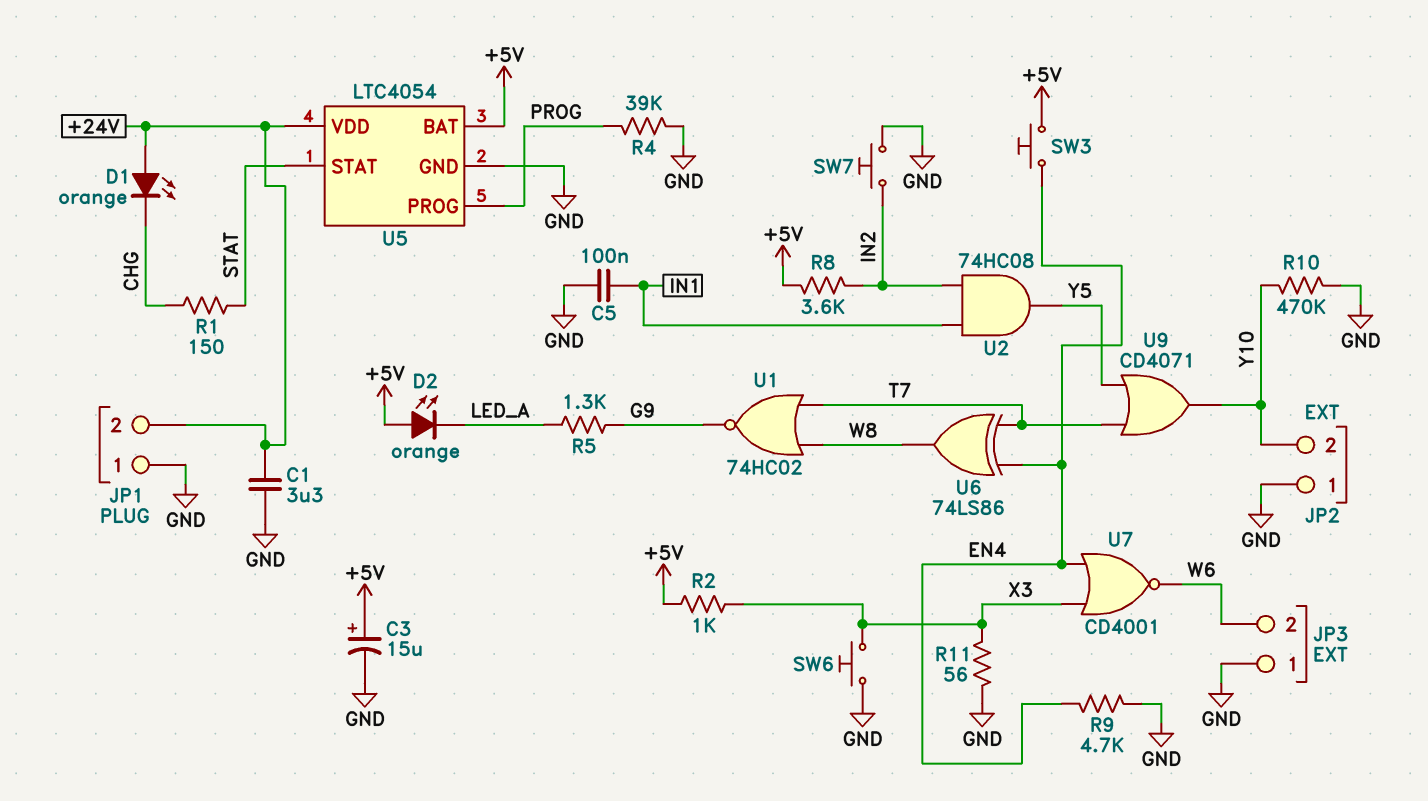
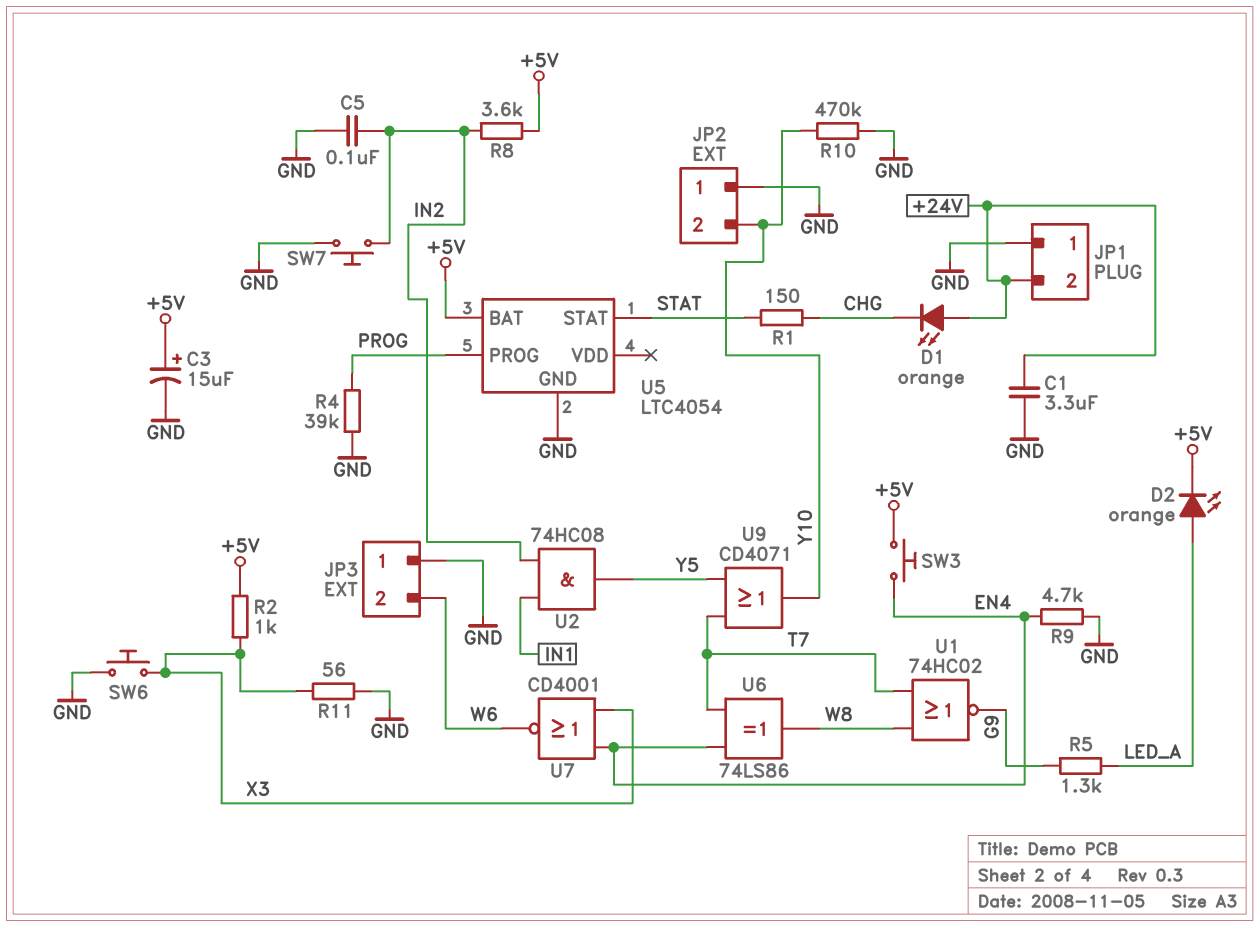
C5: 100nF (GND, IN1) -> 100nF (GND, IN2)
D2: LED orange (A +5V, K LED_A) -> LED orange (A LED_A, K +5V)
U5 pin VDD: +24V -> none

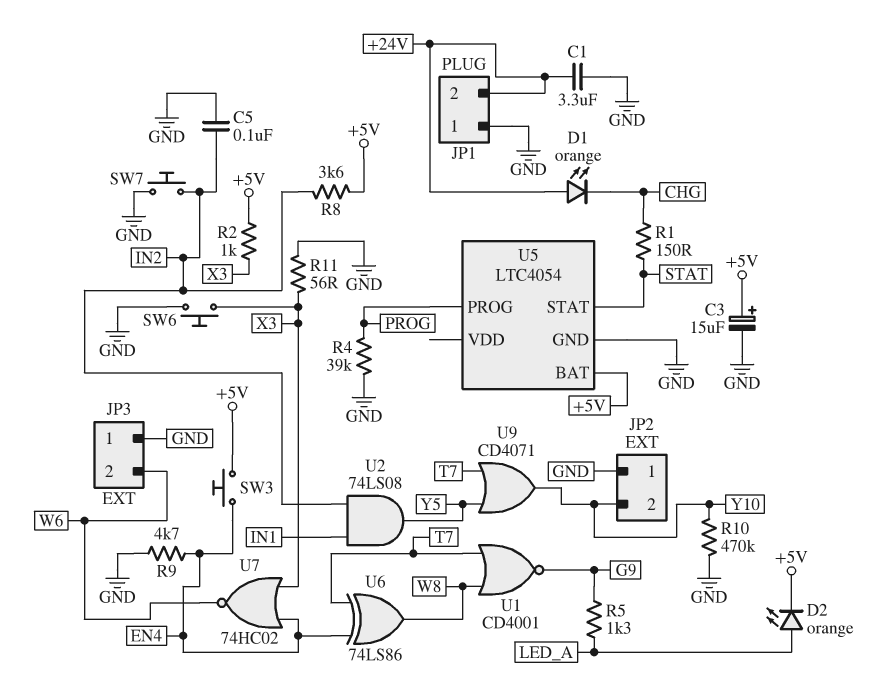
U1: NOR 74HC02 (in T7, in W8, out G9) -> NOR CD4001 (in T7, in W8, out G9)
U2: AND 74HC08 (in IN1, in IN2, out Y5) -> AND 74LS08 (in IN1, in IN2, out Y5)
U7: NOR CD4001 (in EN4, in X3, out W6) -> NOR 74HC02 (in EN4, in X3, out W6)

